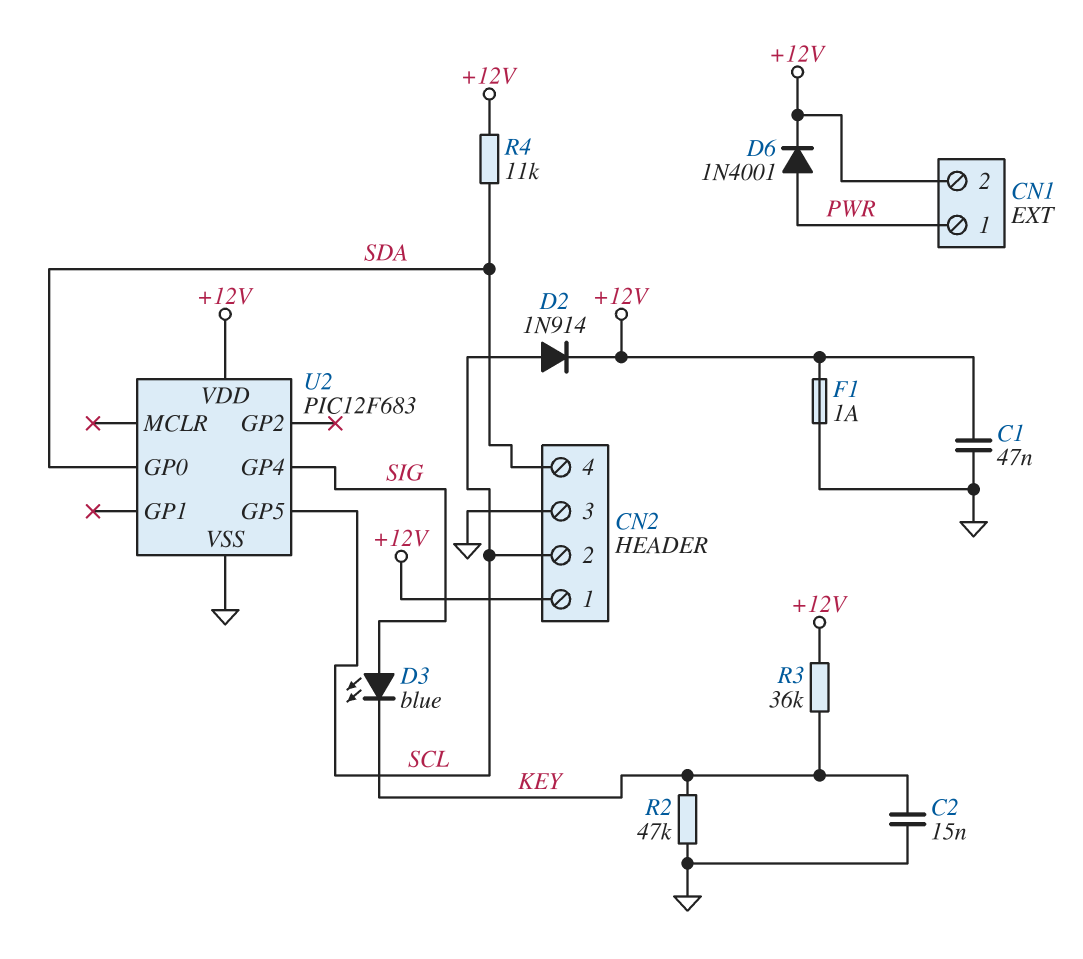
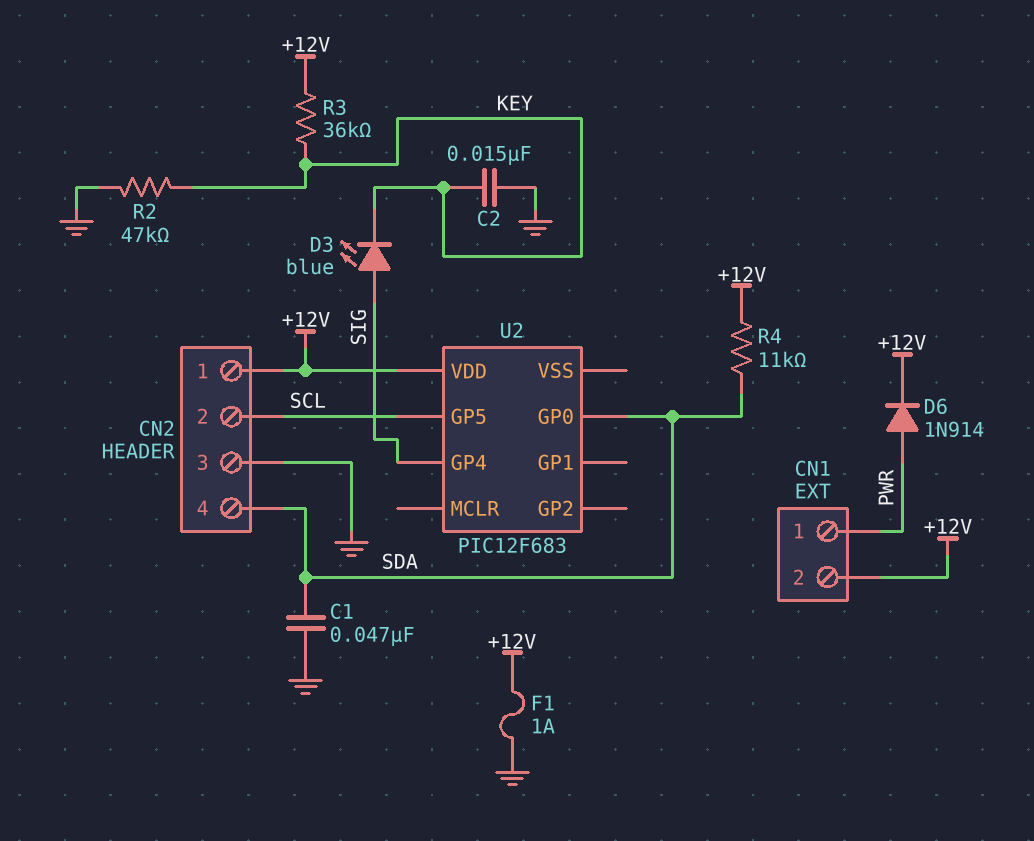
C1: 47nF (+12V, GND) -> 47nF (GND, SDA)
D2: diode 1N914 (A SCL, K +12V) -> none
D6: diode 1N4001 (A PWR, K +12V) -> diode 1N914 (A PWR, K +12V)
U2 pin VSS: GND -> none

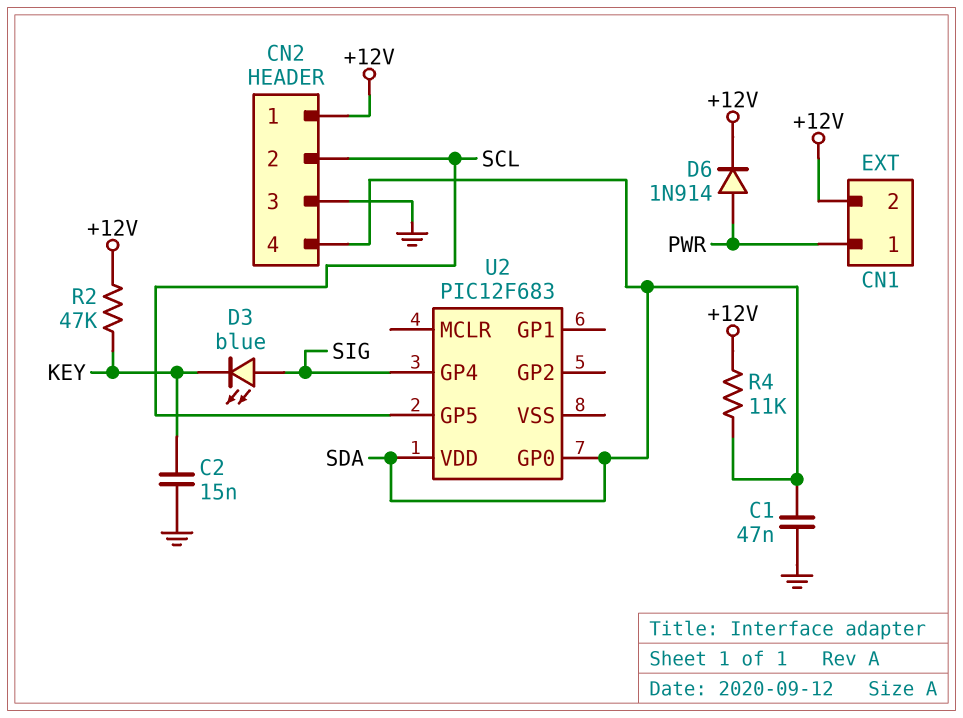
F1: 1A (+12V, GND) -> none
R2: 47k (GND, KEY) -> 47k (+12V, KEY)
R3: 36k (+12V, KEY) -> none
U2 pin VDD: +12V -> SDA

